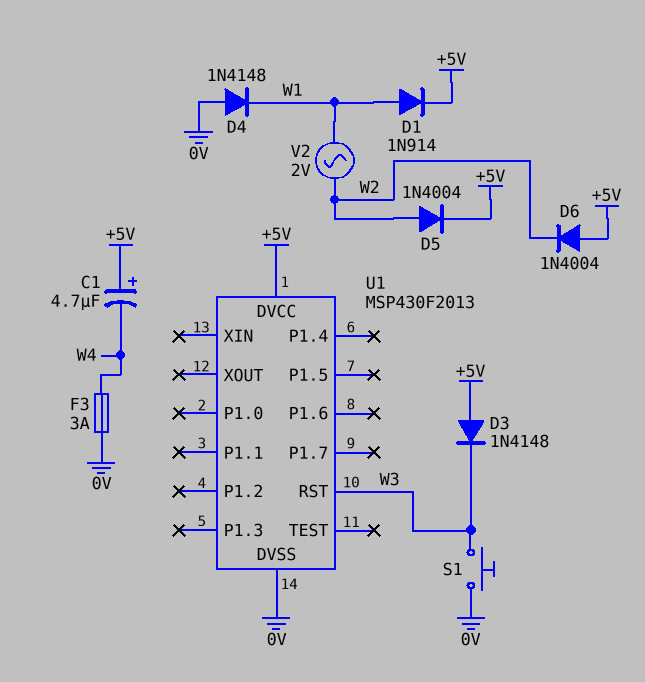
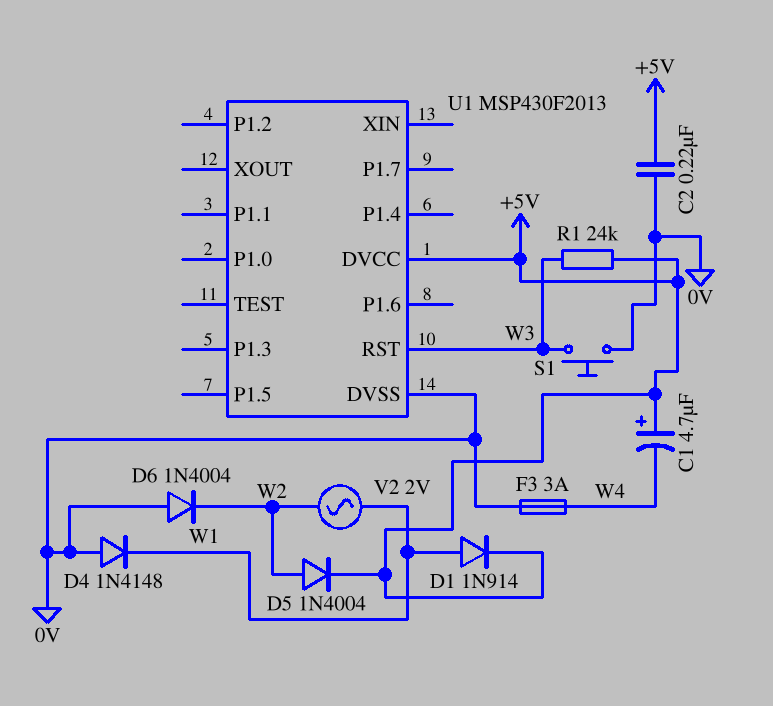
C2: none -> 220nF (+5V, 0V)
D3: diode 1N4148 (A +5V, K W3) -> none
D6: diode 1N4004 (A +5V, K W2) -> diode 1N4004 (A 0V, K W2)
R1: none -> 24k (+5V, W3)

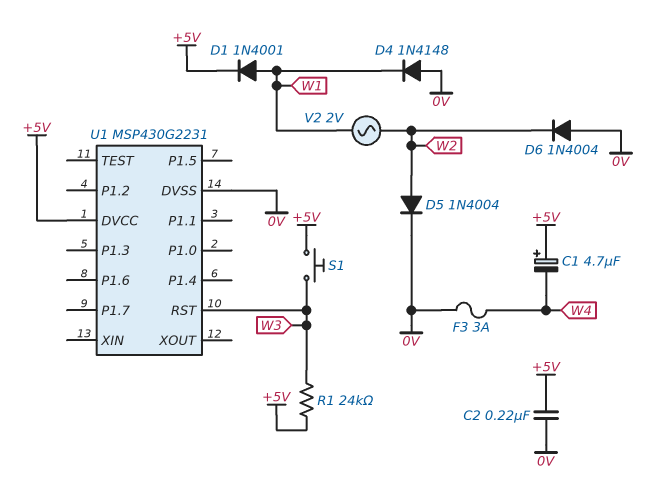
D1: diode 1N914 (A W1, K +5V) -> diode 1N4001 (A W1, K +5V)
D5: diode 1N4004 (A W2, K +5V) -> diode 1N4004 (A W2, K 0V)
S1: button (0V, W3) -> button (+5V, W3)
U1: MSP430F2013 -> MSP430G2231

